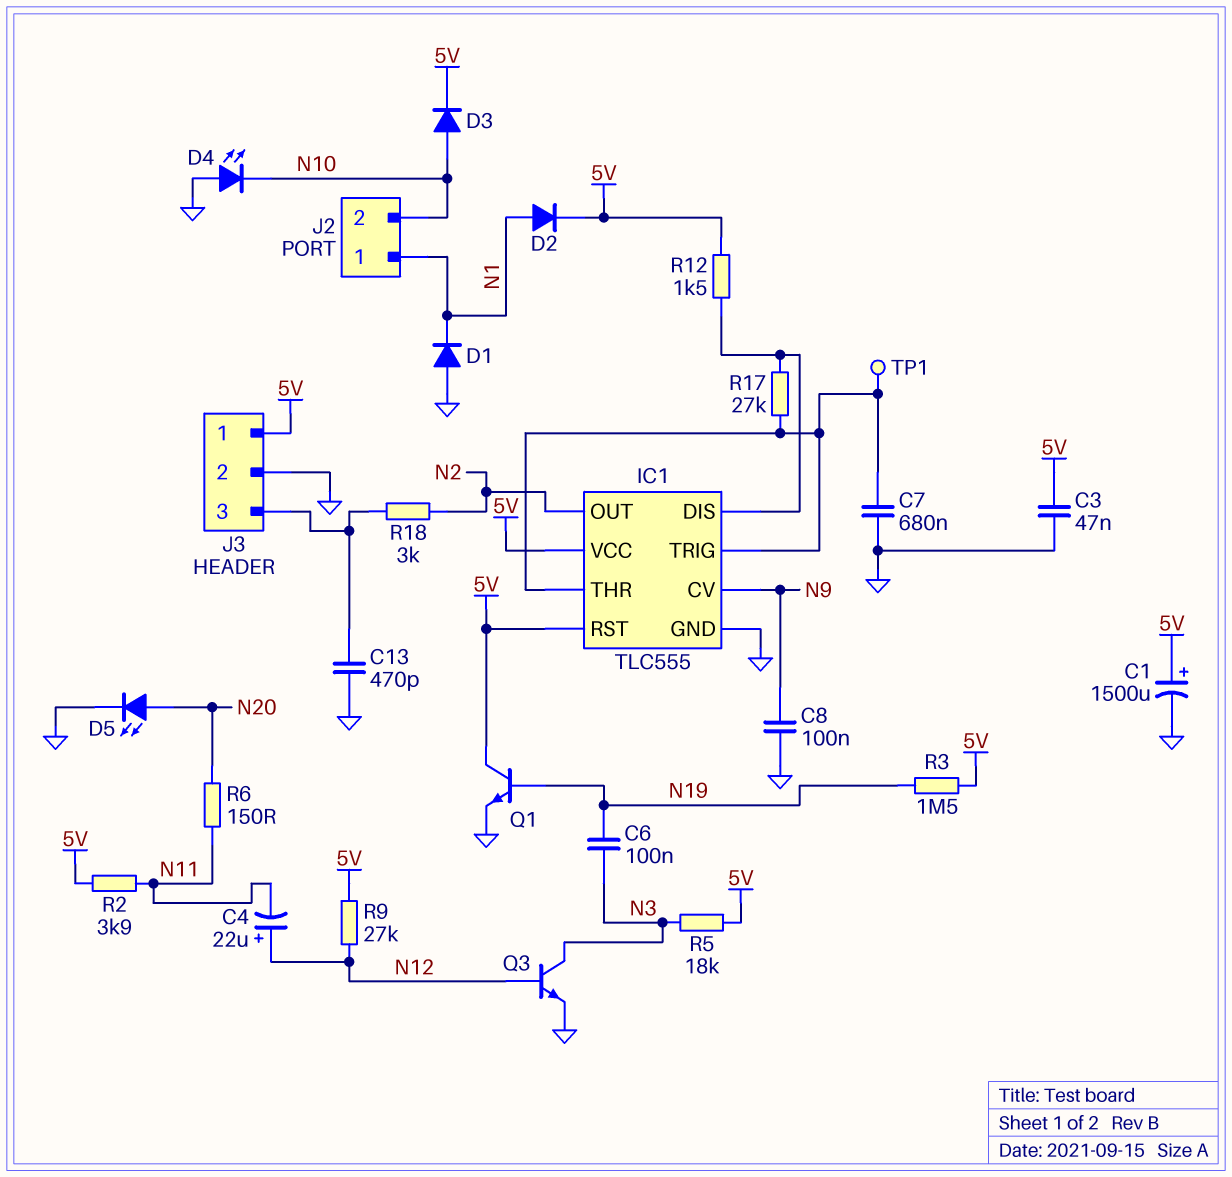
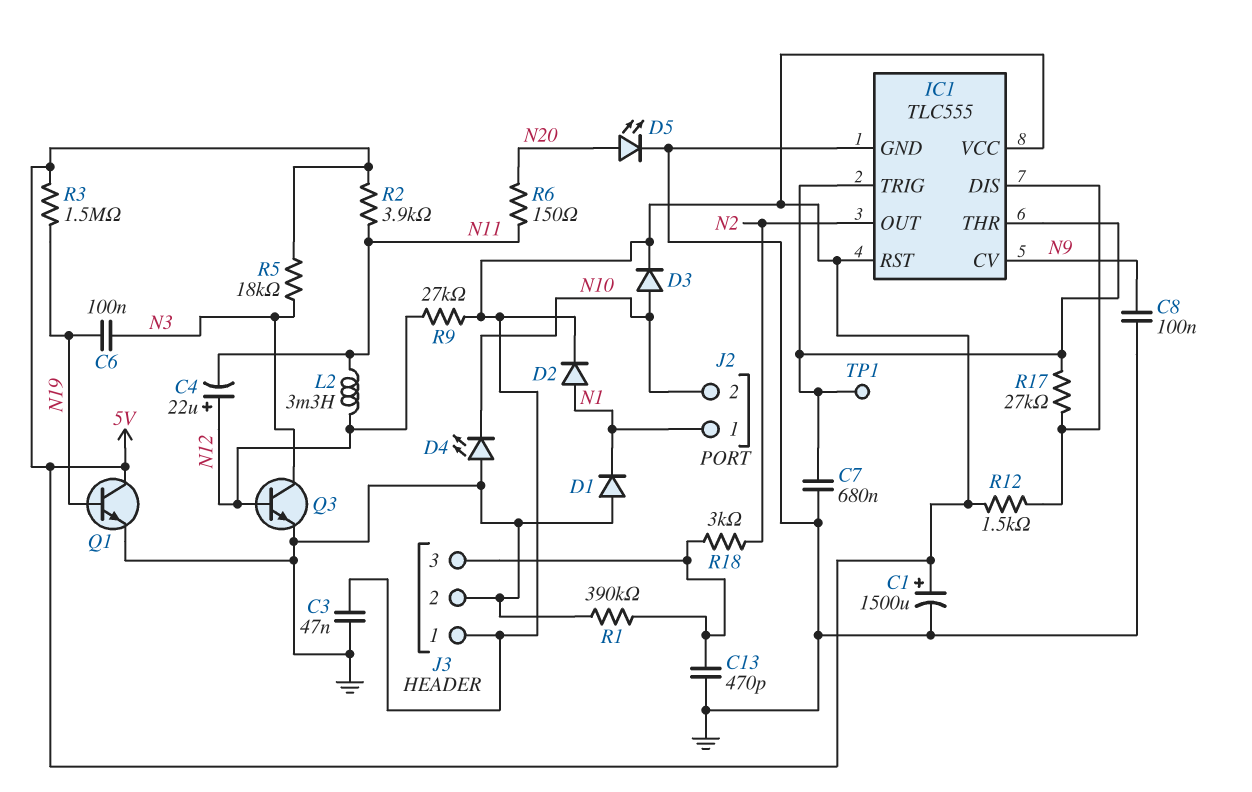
L2: none -> 3.3mH (N11, N12)
R1: none -> 390k (GND, J3/3)

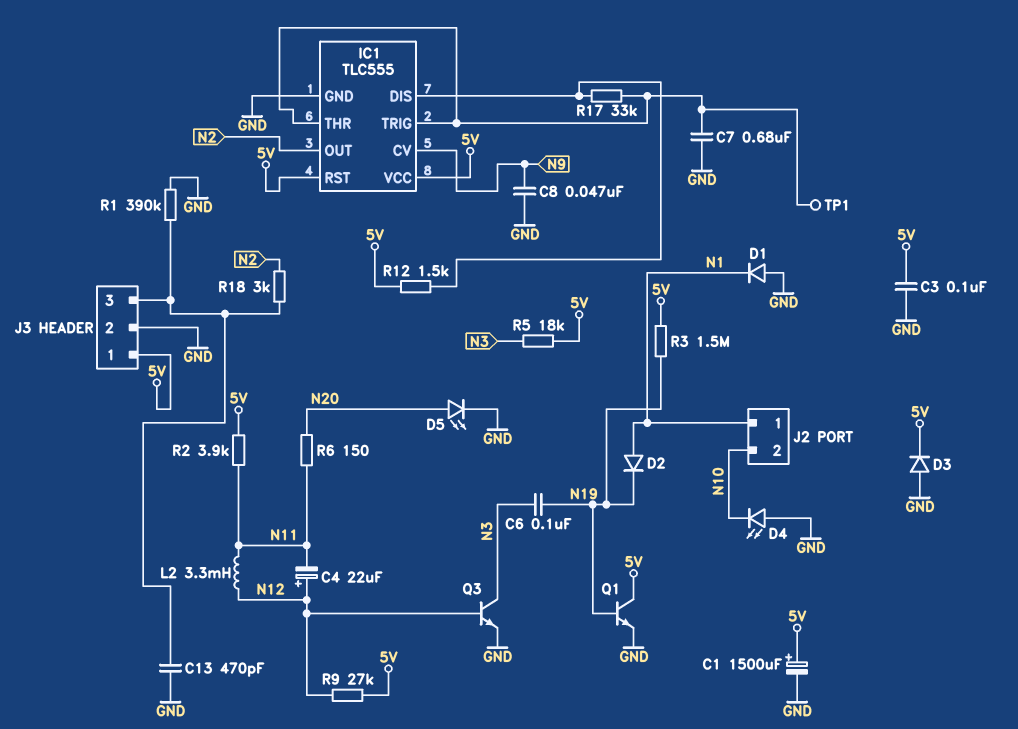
C3: 47nF (5V, GND) -> 100nF (5V, GND)
C8: 100nF (GND, N9) -> 47nF (GND, N9)
D2: diode (A N1, K 5V) -> diode (A N1, K N19)
D3: diode (A N10, K 5V) -> diode (A GND, K 5V)
R17: 27k (IC1/DIS, IC1/THR) -> 33k (IC1/DIS, IC1/THR)

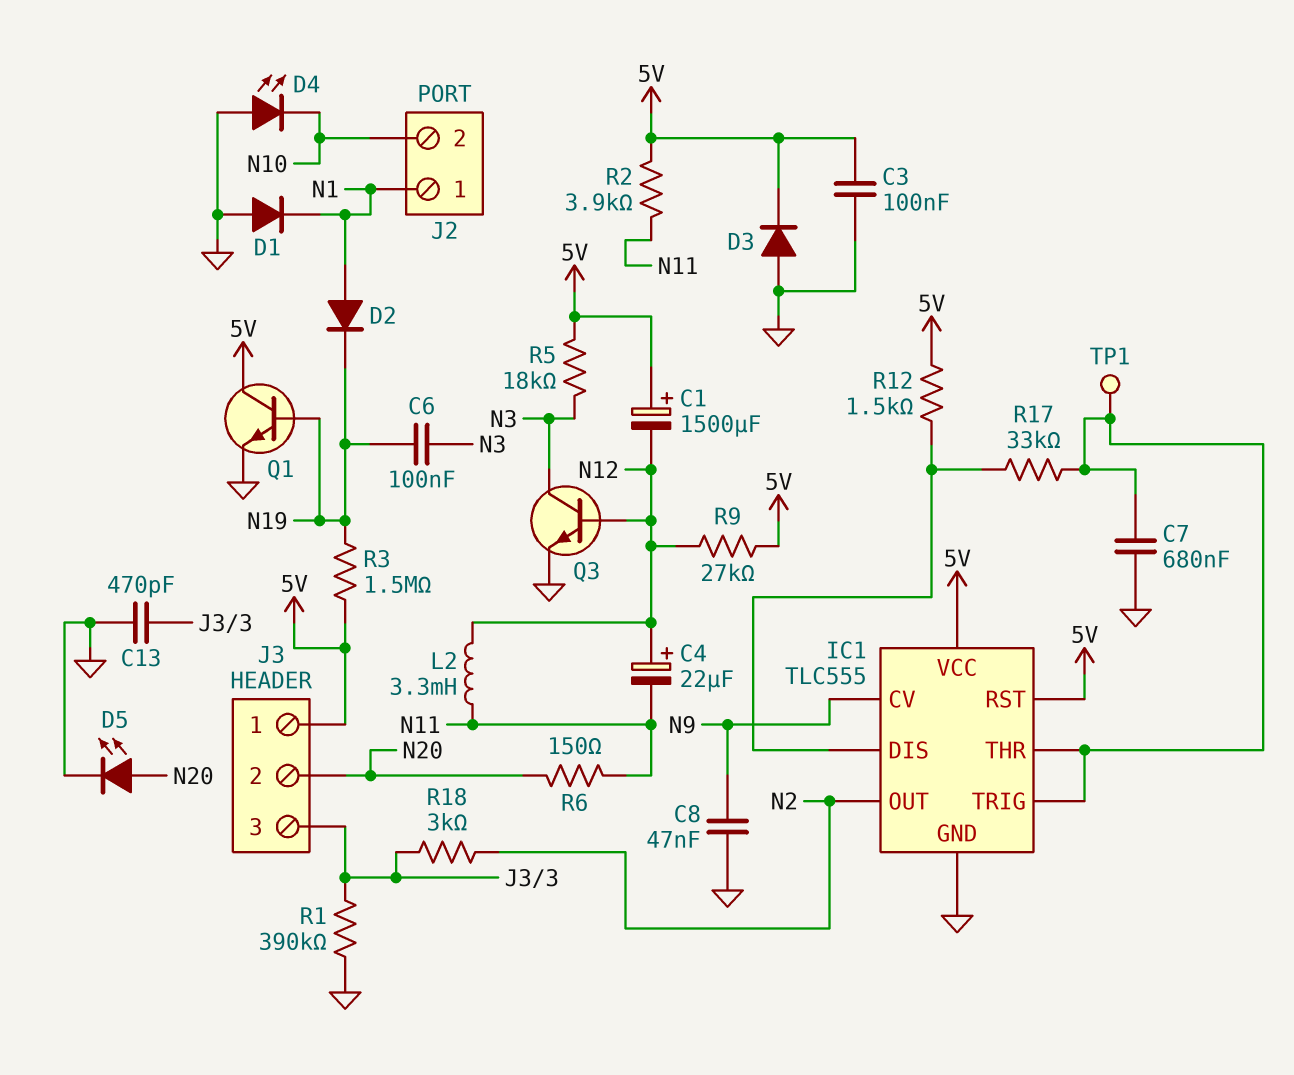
C1: 1500uF (plus 5V, minus GND) -> 1500uF (plus 5V, minus N12)
J3 pin 2: GND -> N20

